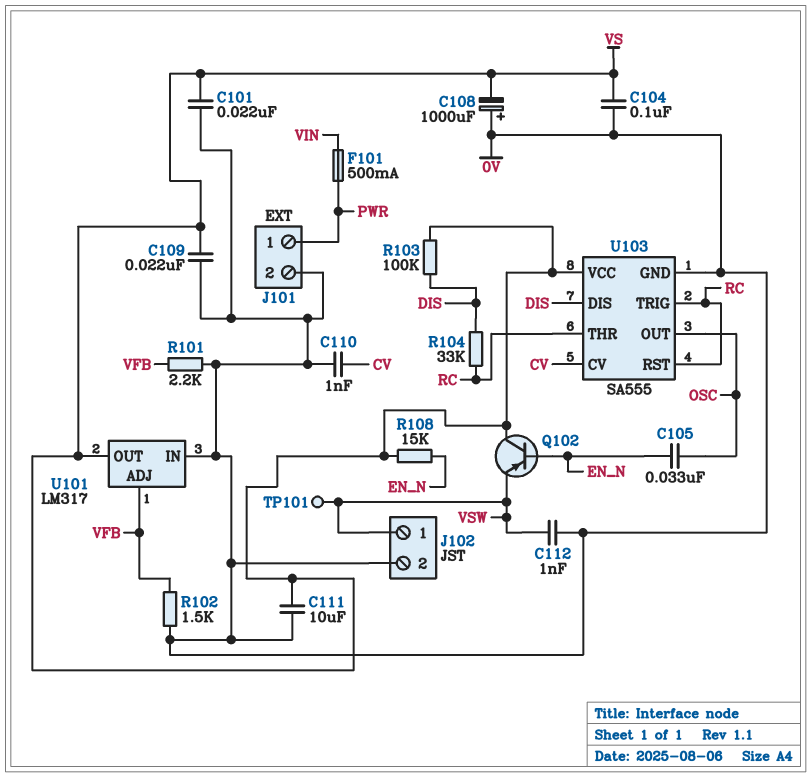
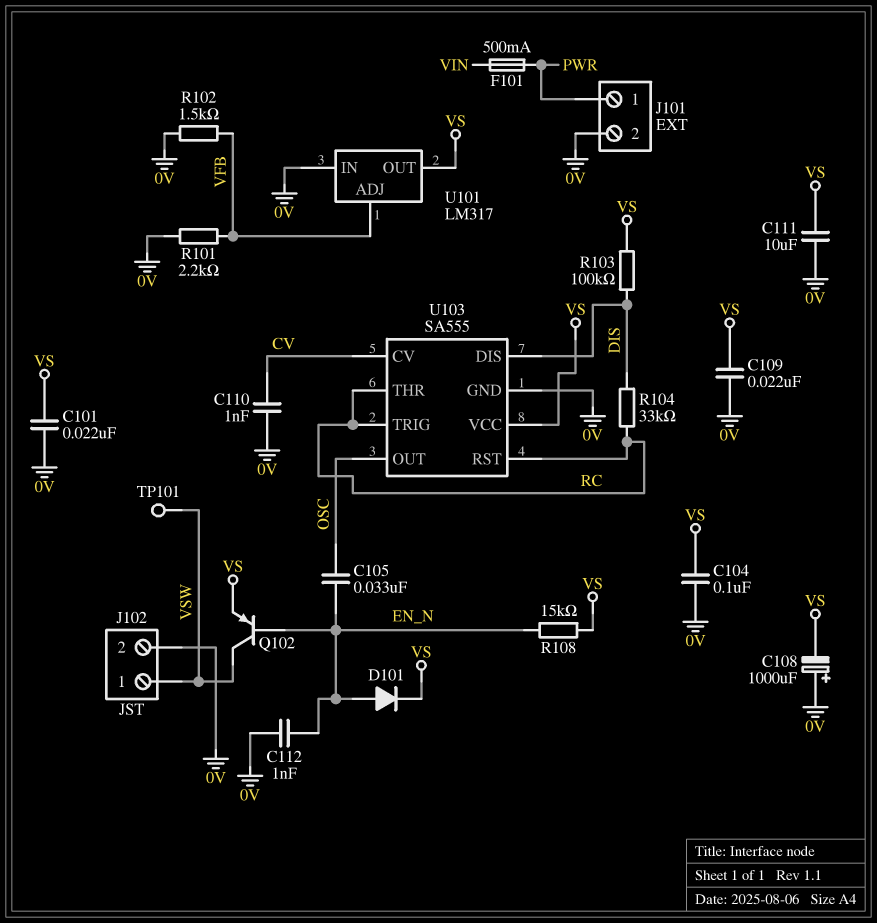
C112: 1nF (0V, VSW) -> 1nF (0V, EN_N)
D101: none -> diode (A EN_N, K VS)
Q102: PNP (B EN_N, C VS, E VSW) -> PNP (B EN_N, C VSW, E VS)

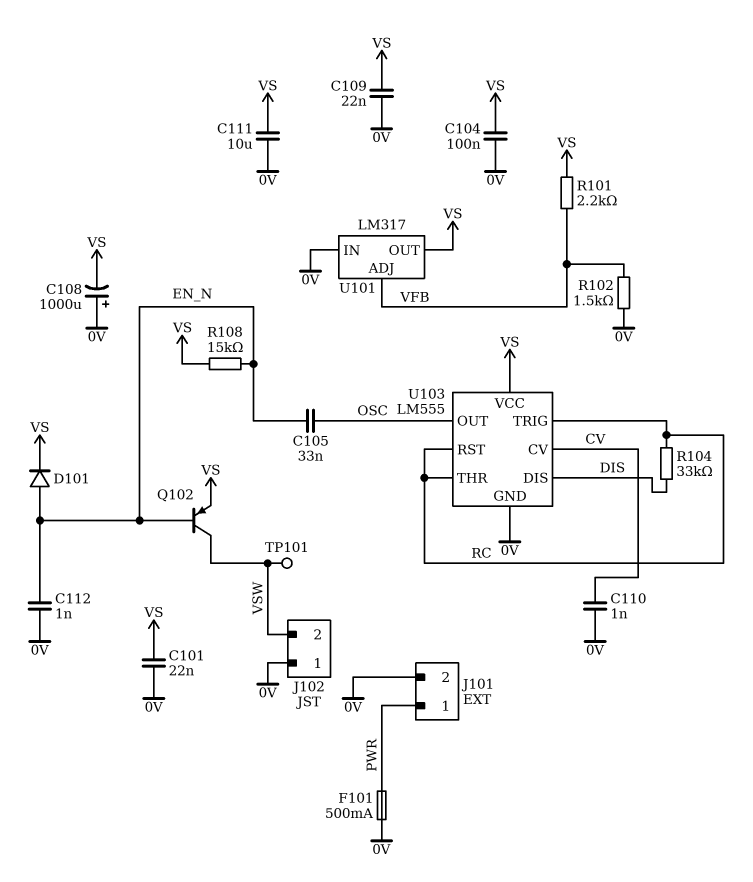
F101: 500mA (PWR, VIN) -> 500mA (0V, PWR)
J102 pin 1: VSW -> 0V
J102 pin 2: 0V -> VSW
R101: 2.2k (0V, VFB) -> 2.2k (VFB, VS)
R103: 100k (DIS, VS) -> none
U103: SA555 -> LM555

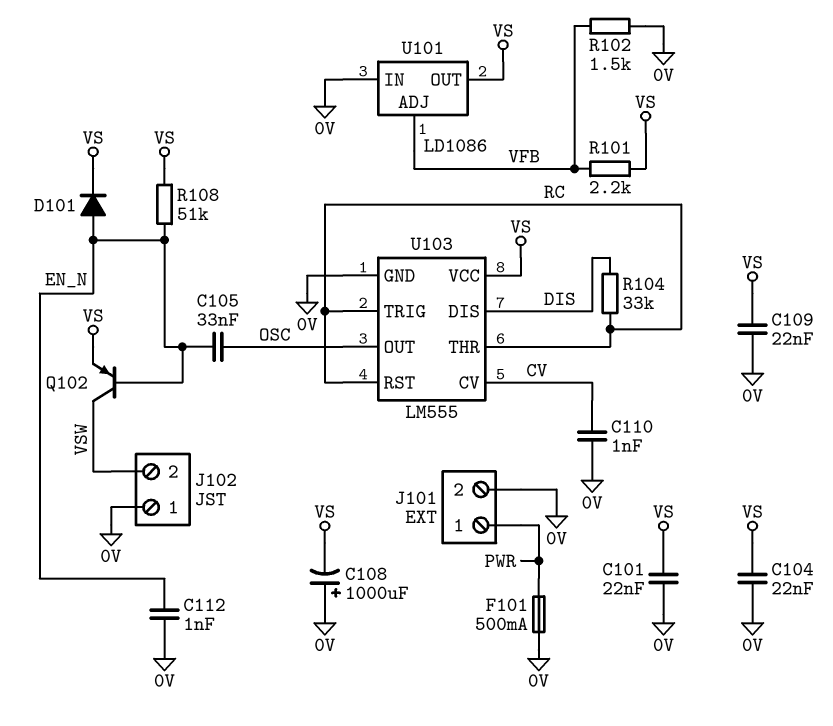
C104: 100nF (0V, VS) -> 22nF (0V, VS)
C111: 10uF (0V, VS) -> none
R108: 15k (EN_N, VS) -> 51k (EN_N, VS)
TP101: test point (VSW) -> none
U101: LM317 -> LD1086

